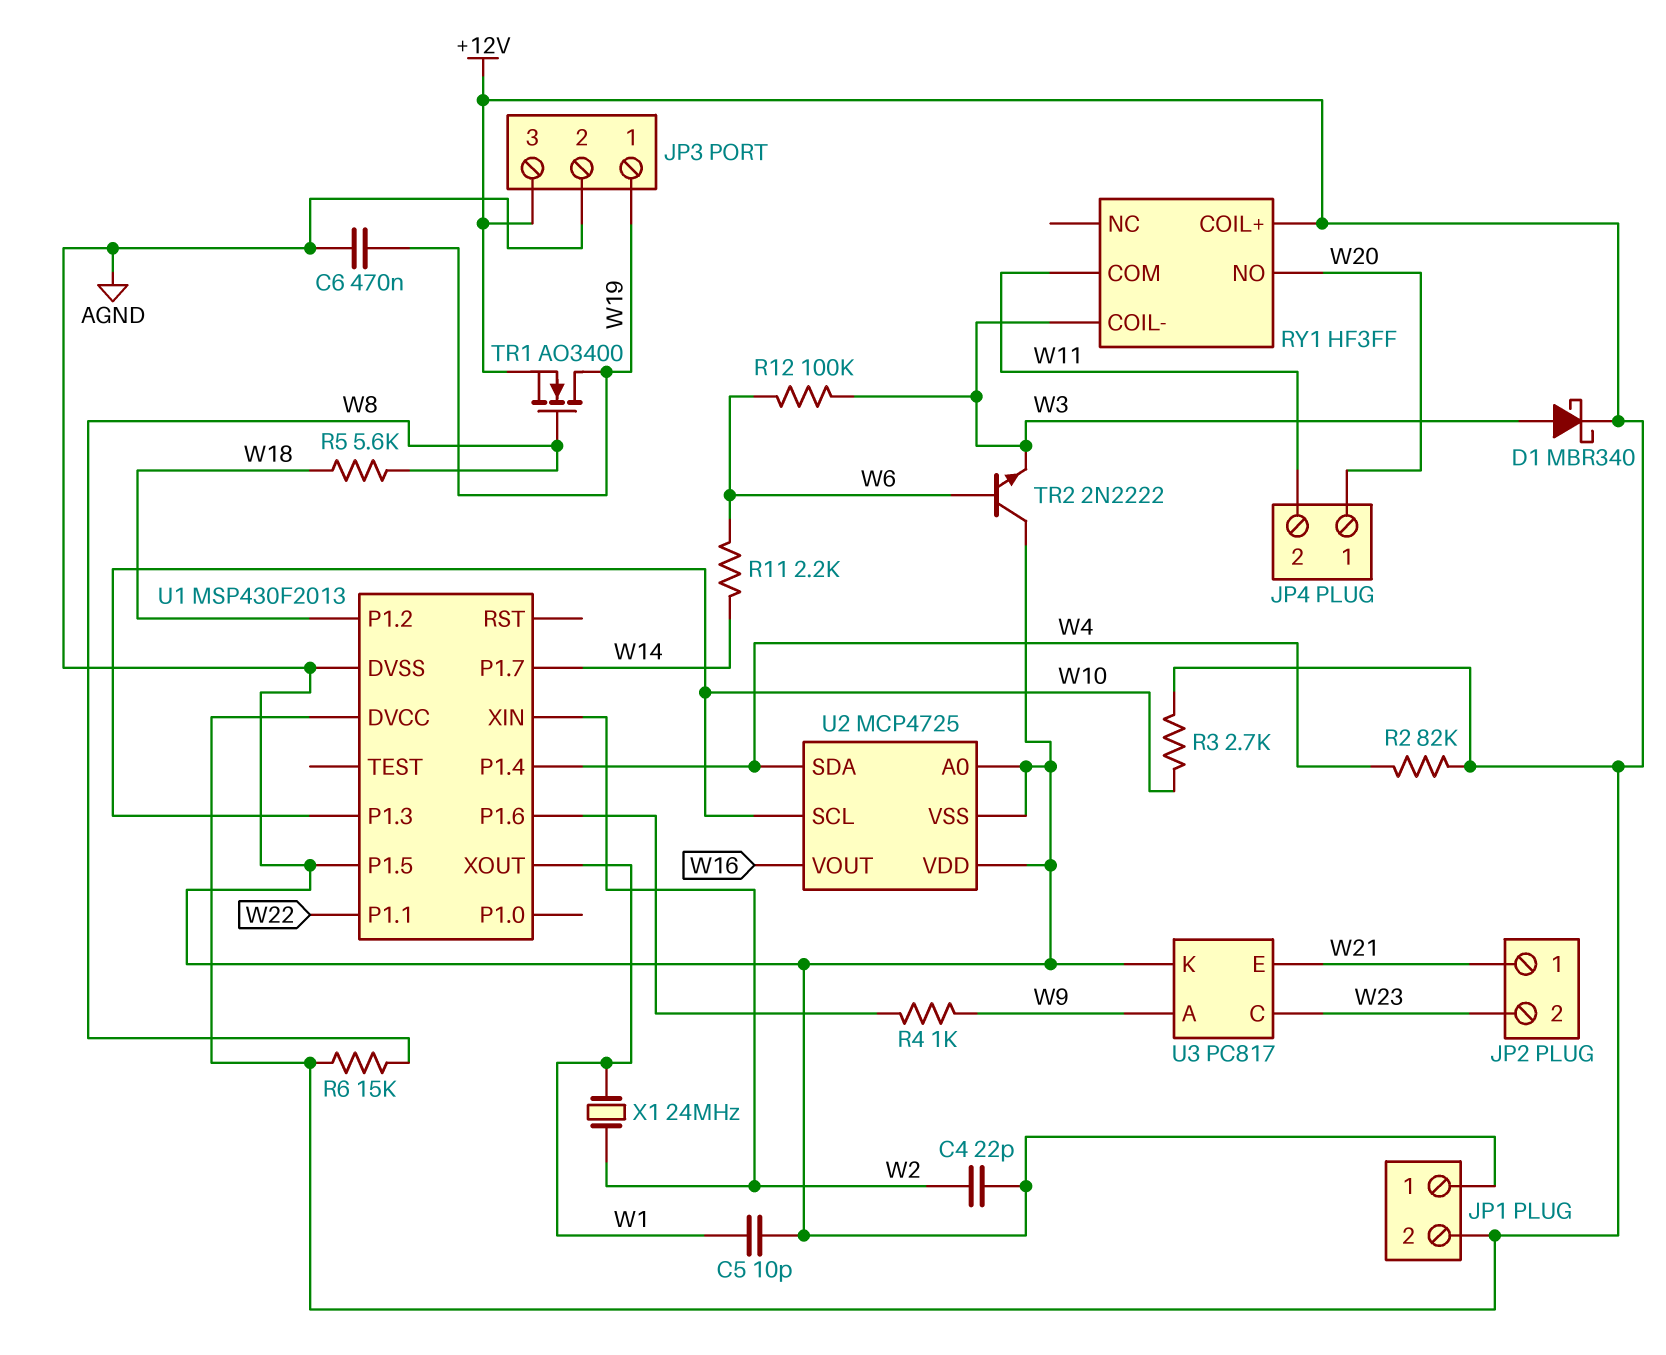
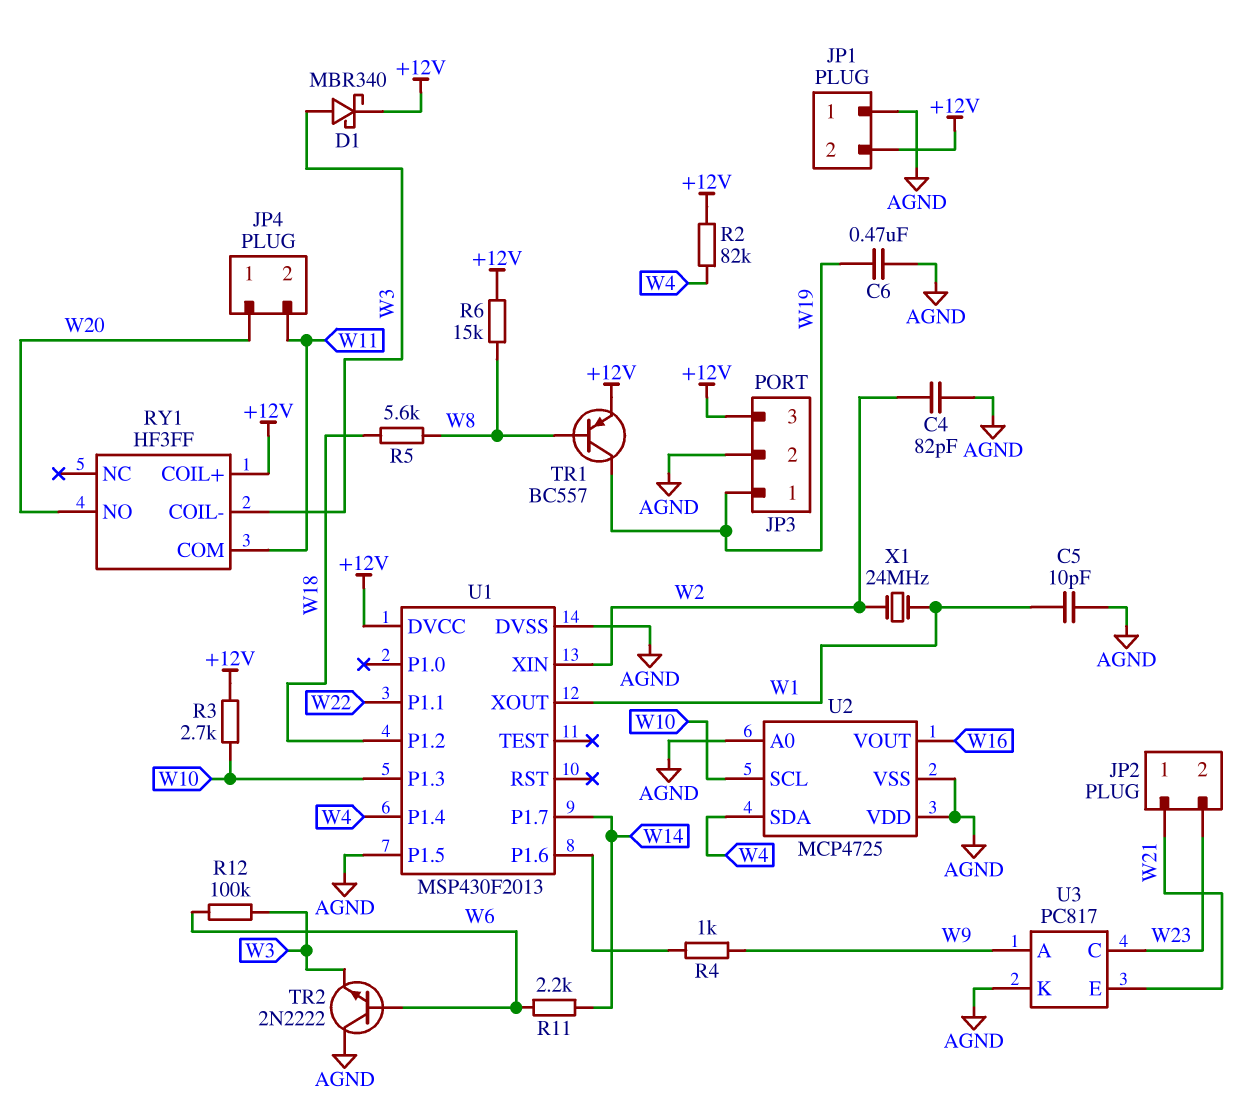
C4: 22pF (AGND, W2) -> 82pF (AGND, W2)
TR1: NMOS AO3400 (G W8, D W19, S +12V) -> PNP BC557 (B W8, C W19, E +12V)

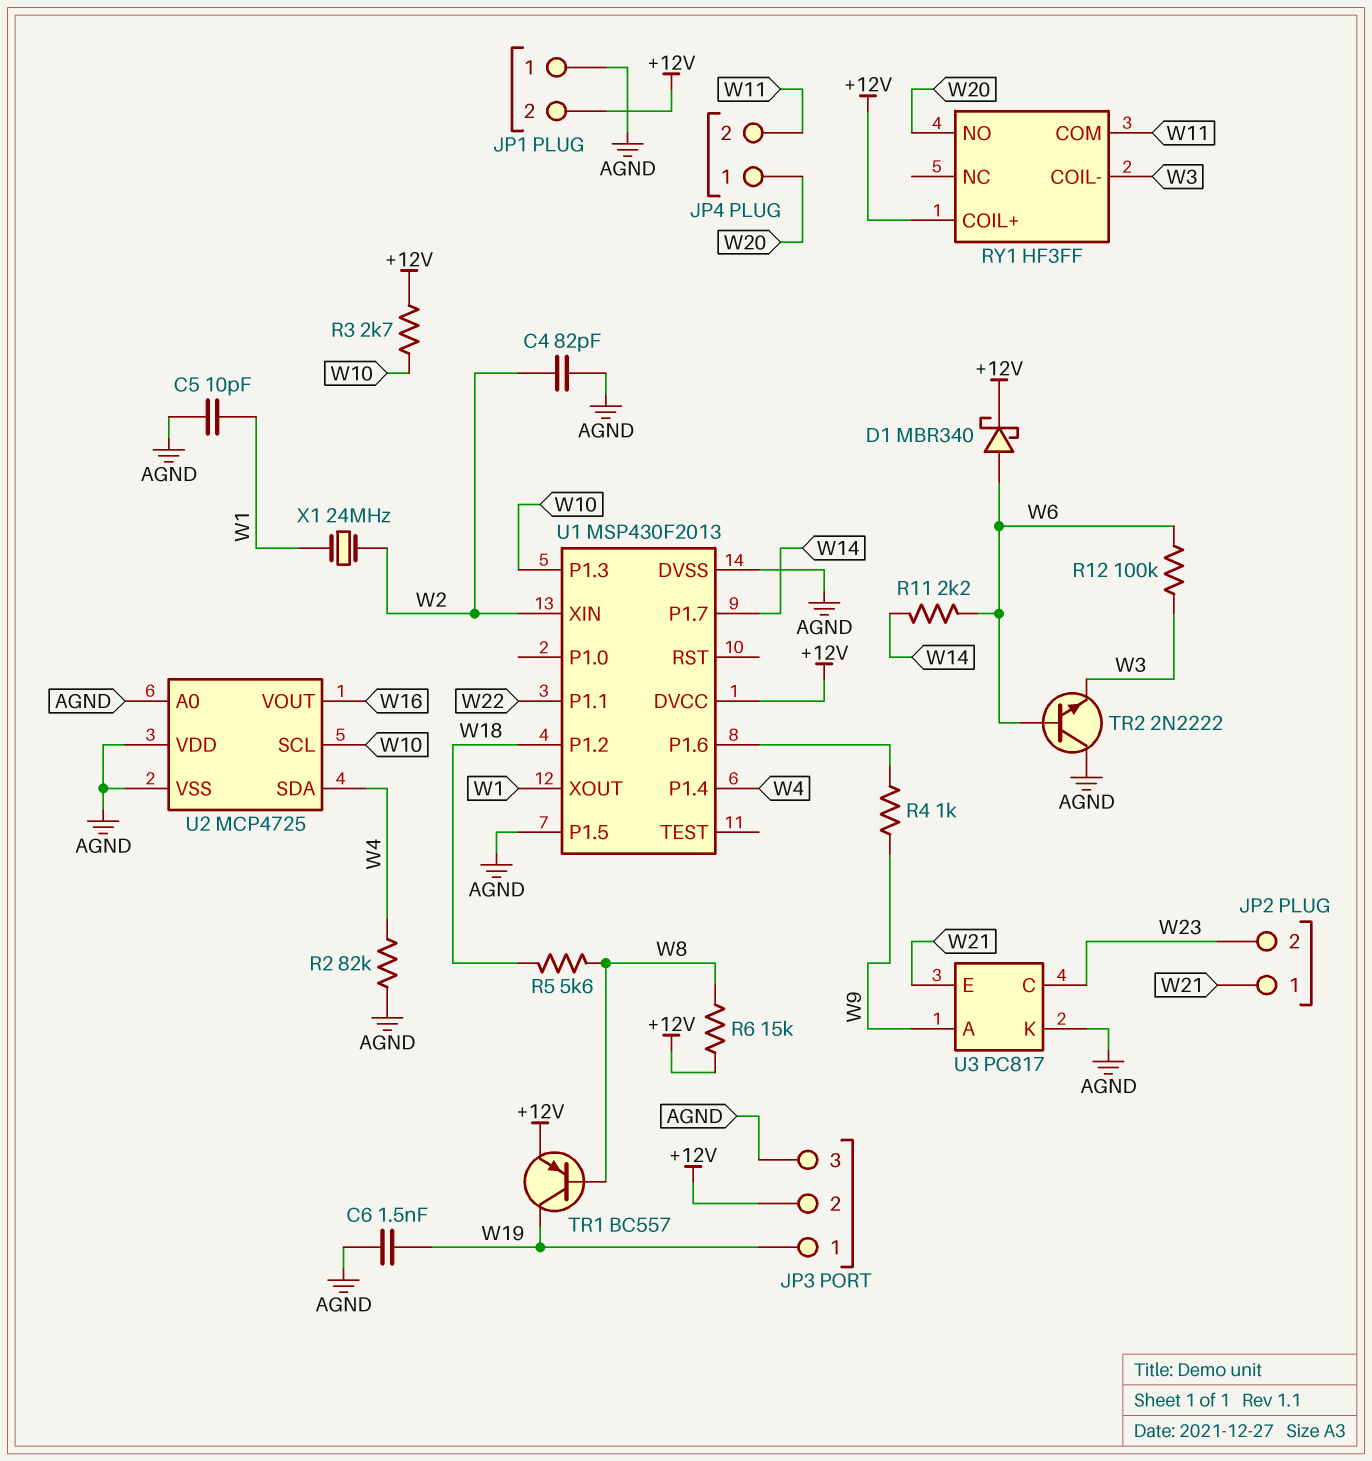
C6: 470nF (AGND, W19) -> 1.5nF (AGND, W19)
D1: schottky MBR340 (A W3, K +12V) -> schottky MBR340 (A W6, K +12V)
JP3 pin 2: AGND -> +12V
JP3 pin 3: +12V -> AGND
R2: 82k (+12V, W4) -> 82k (AGND, W4)

